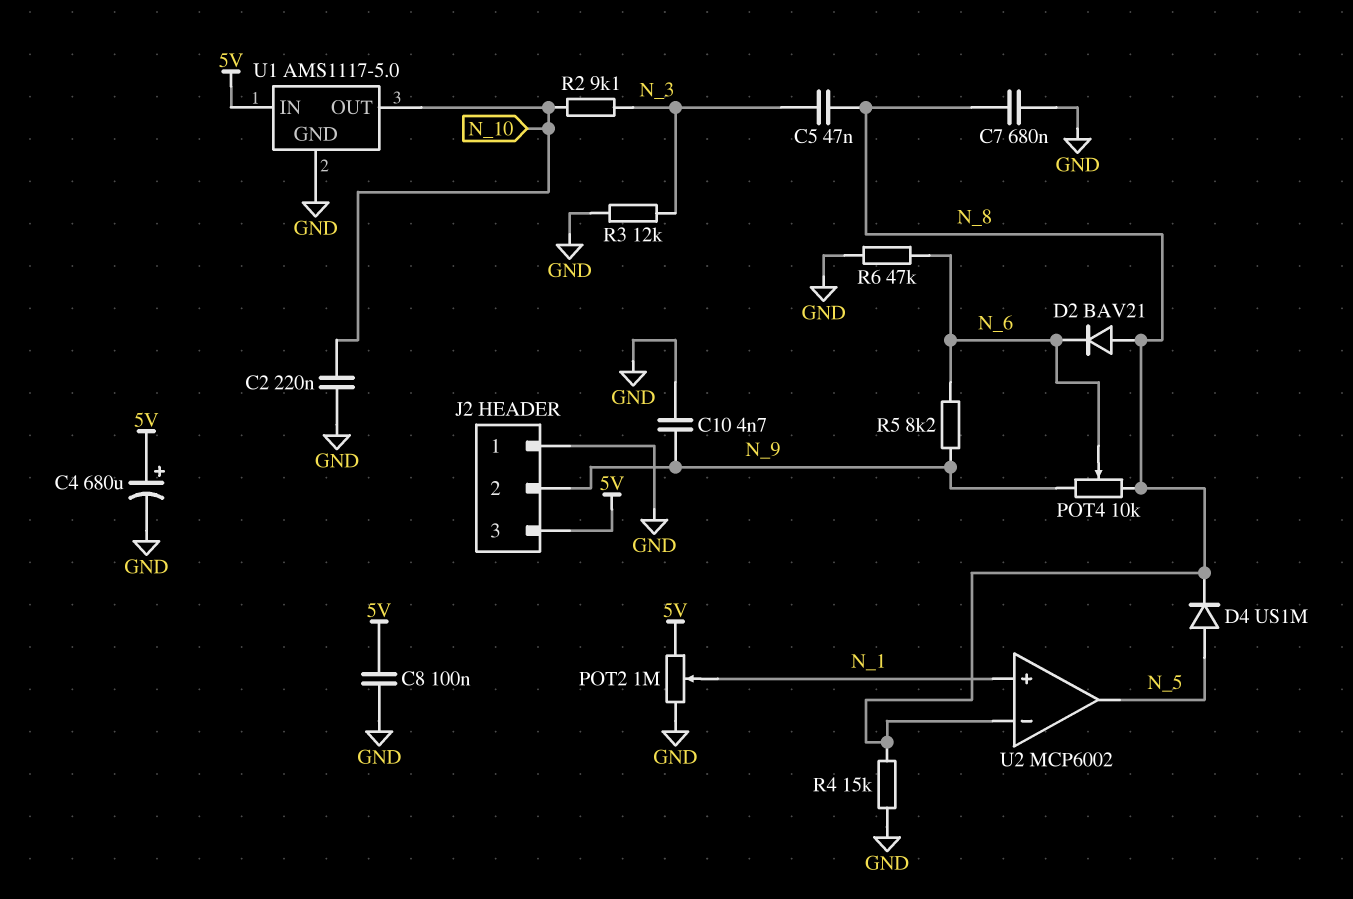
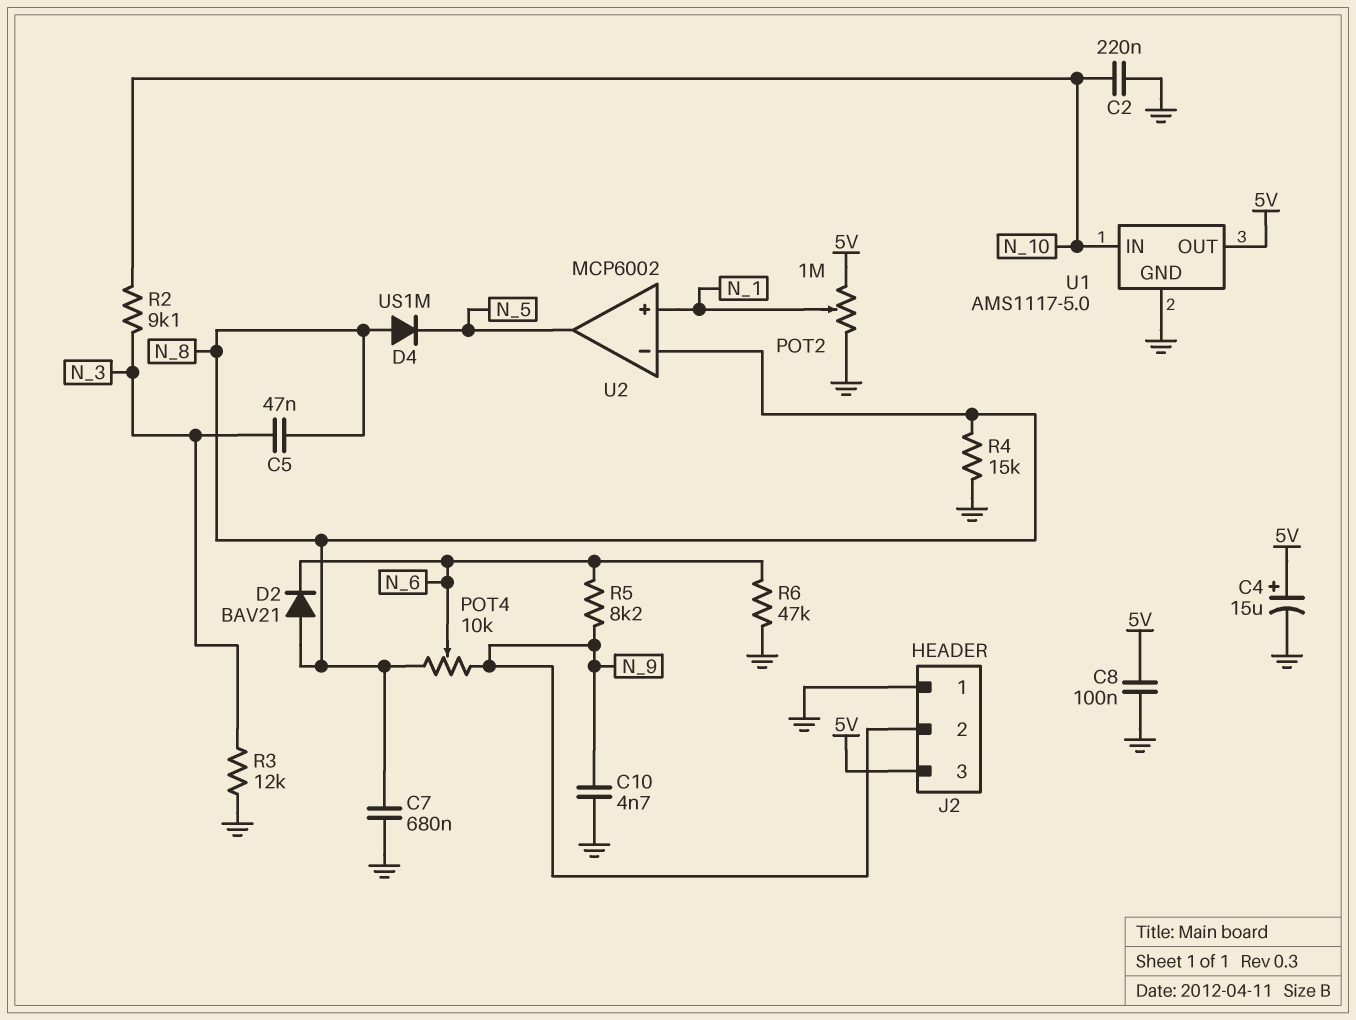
C4: 680uF (plus 5V, minus GND) -> 15uF (plus 5V, minus GND)
D4: diode US1M (A N_5, K N_8) -> diode US1M (A N_8, K N_5)
U1 pin IN: 5V -> N_10
U1 pin OUT: N_10 -> 5V

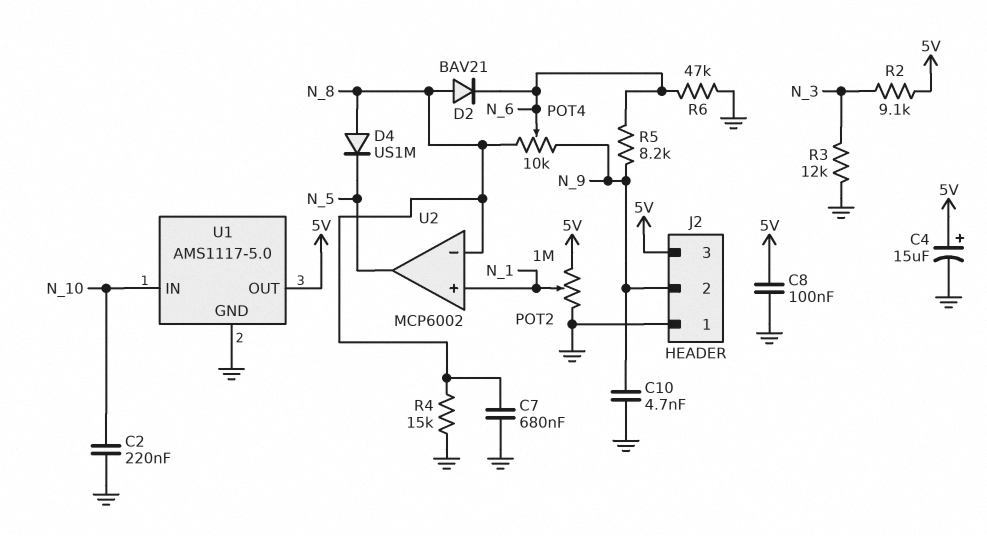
C5: 47nF (N_3, N_8) -> none
R2: 9.1k (N_3, N_10) -> 9.1k (5V, N_3)

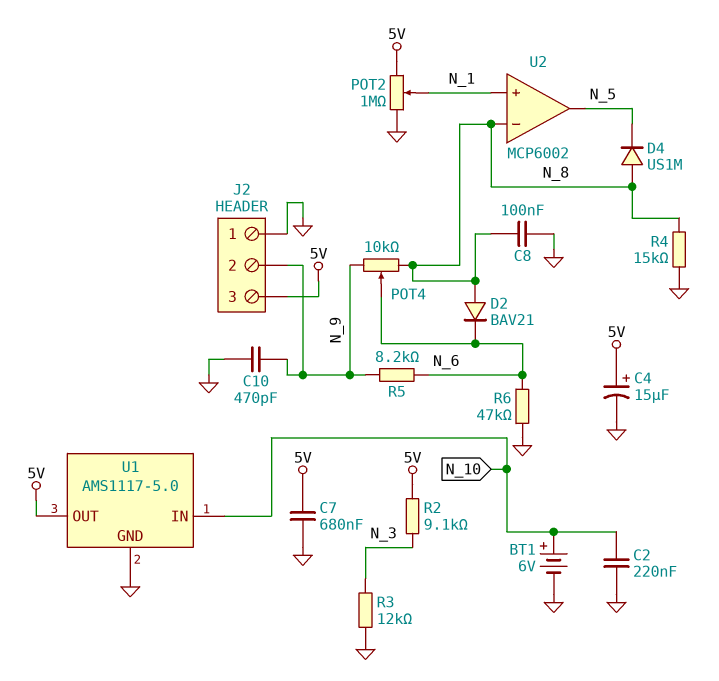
BT1: none -> 6V (plus N_10, minus GND)
C7: 680nF (GND, N_8) -> 680nF (5V, GND)
C8: 100nF (5V, GND) -> 100nF (GND, N_8)
C10: 4.7nF (GND, N_9) -> 470pF (GND, N_9)

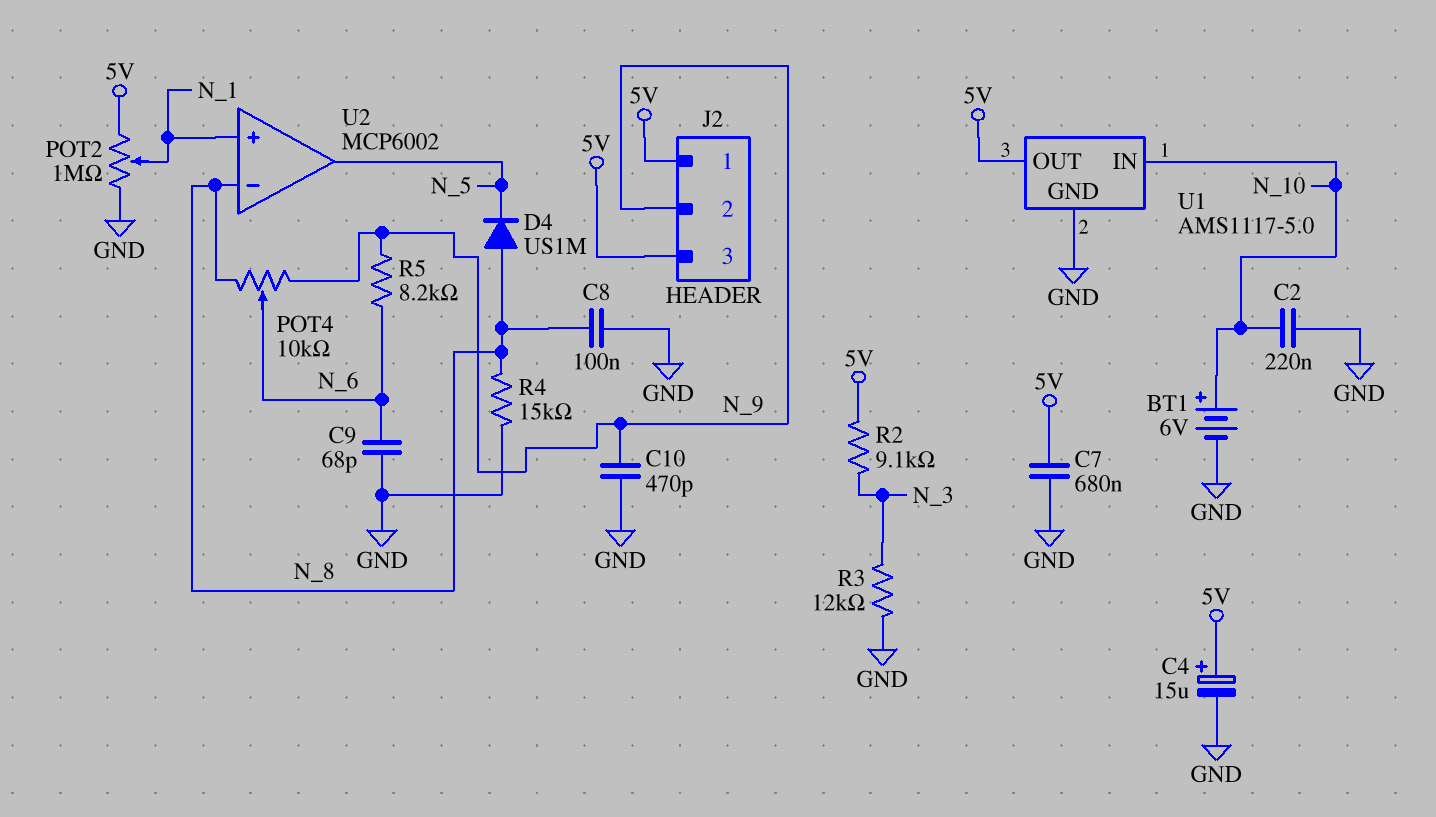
C9: none -> 68pF (GND, N_6)
D2: diode BAV21 (A N_8, K N_6) -> none
J2 pin 1: GND -> 5V
R6: 47k (GND, N_6) -> none

